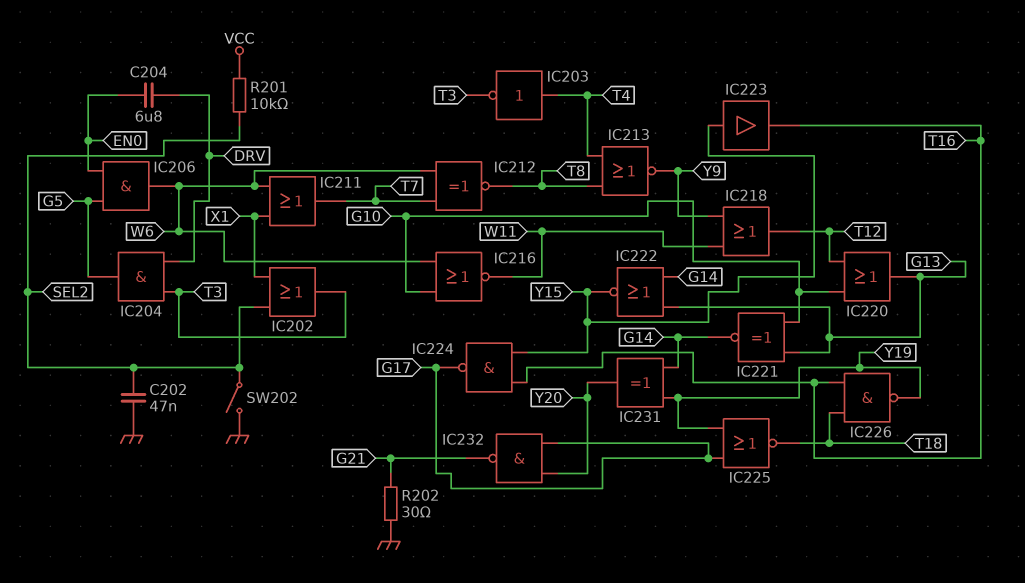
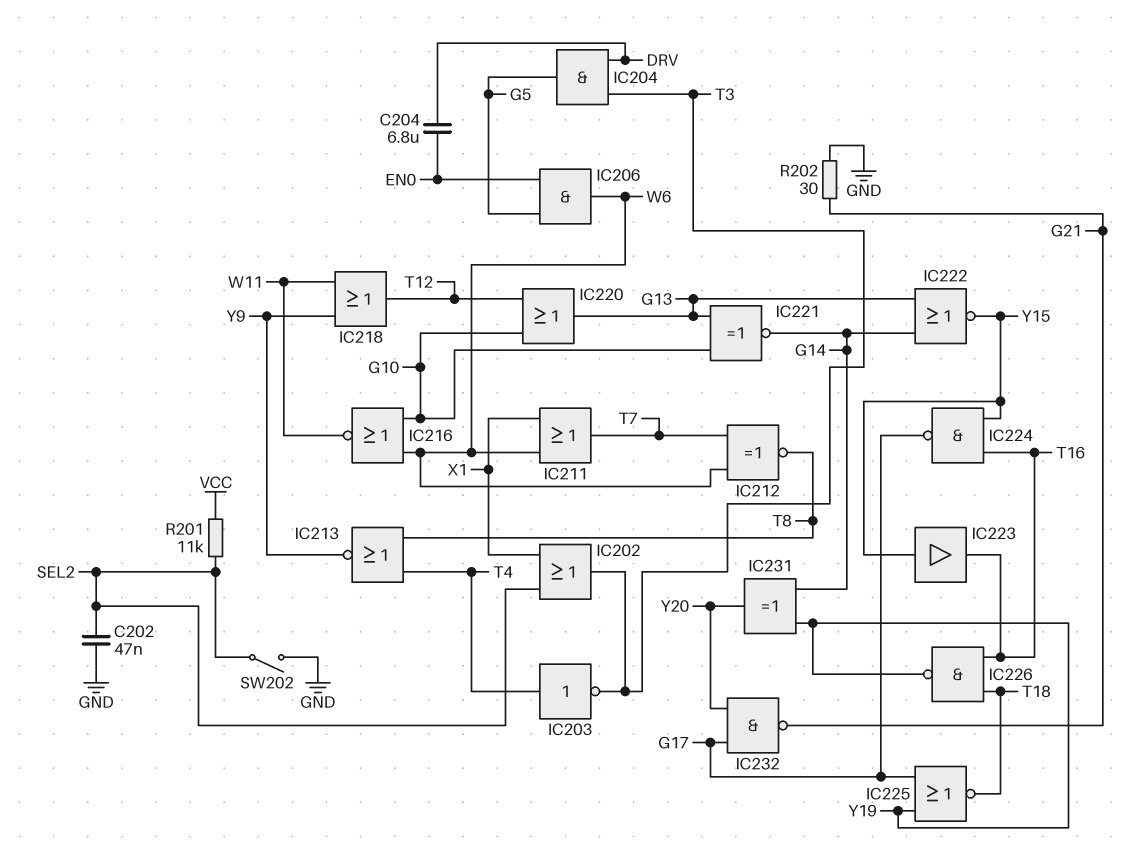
R201: 10k (SEL2, VCC) -> 11k (SEL2, VCC)

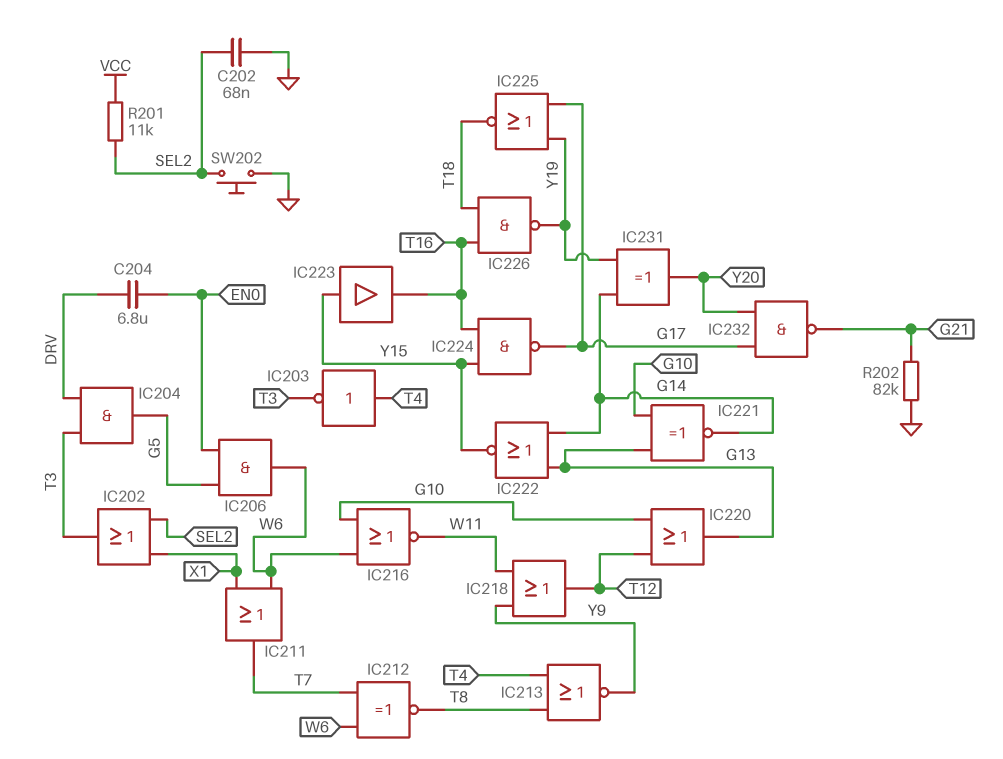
C202: 47nF (GND, SEL2) -> 68nF (GND, SEL2)
R202: 30 (G21, GND) -> 82k (G21, GND)
SW202: switch (GND, SEL2) -> button (GND, SEL2)

